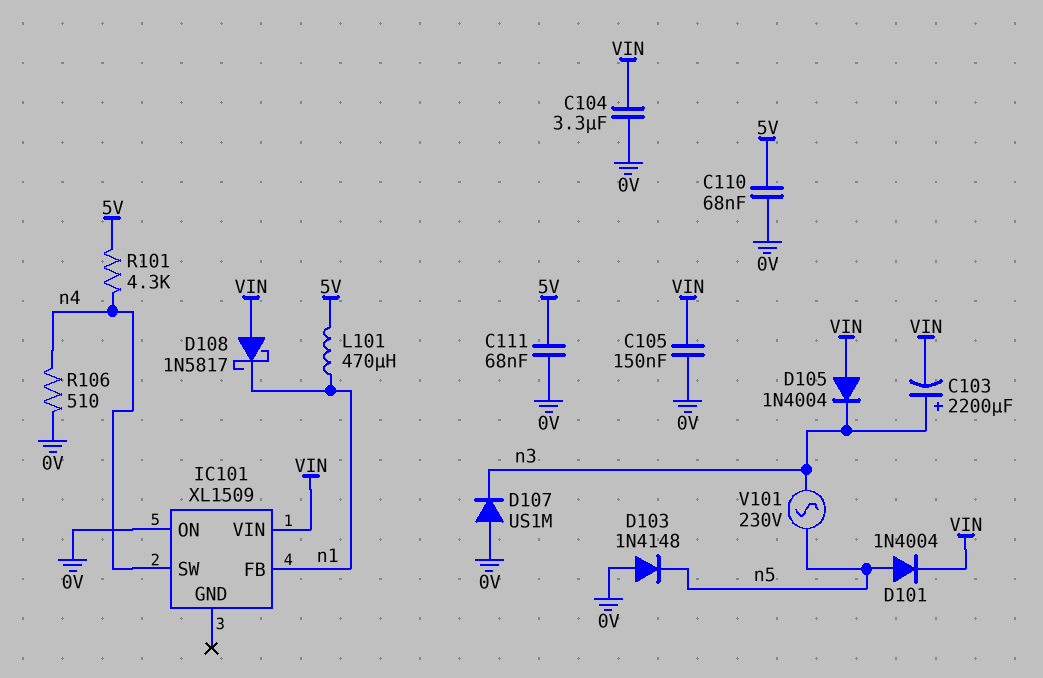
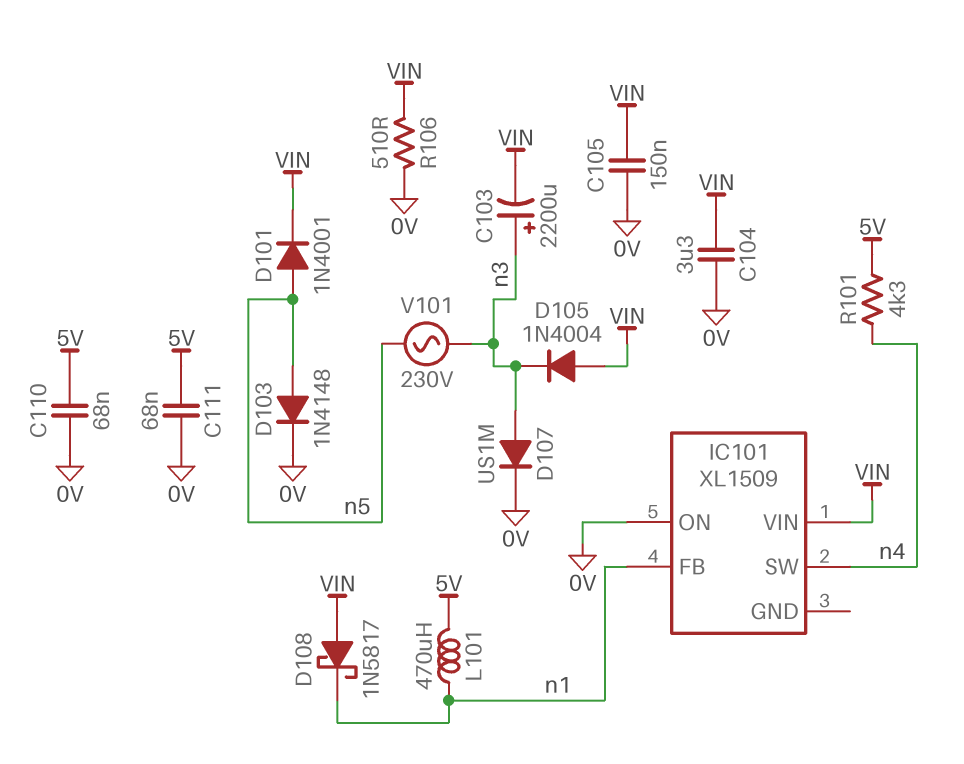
D101: diode 1N4004 (A n5, K VIN) -> diode 1N4001 (A n5, K VIN)
D103: diode 1N4148 (A 0V, K n5) -> diode 1N4148 (A n5, K 0V)
D107: diode US1M (A 0V, K n3) -> diode US1M (A n3, K 0V)
R106: 510 (0V, n4) -> 510 (0V, VIN)

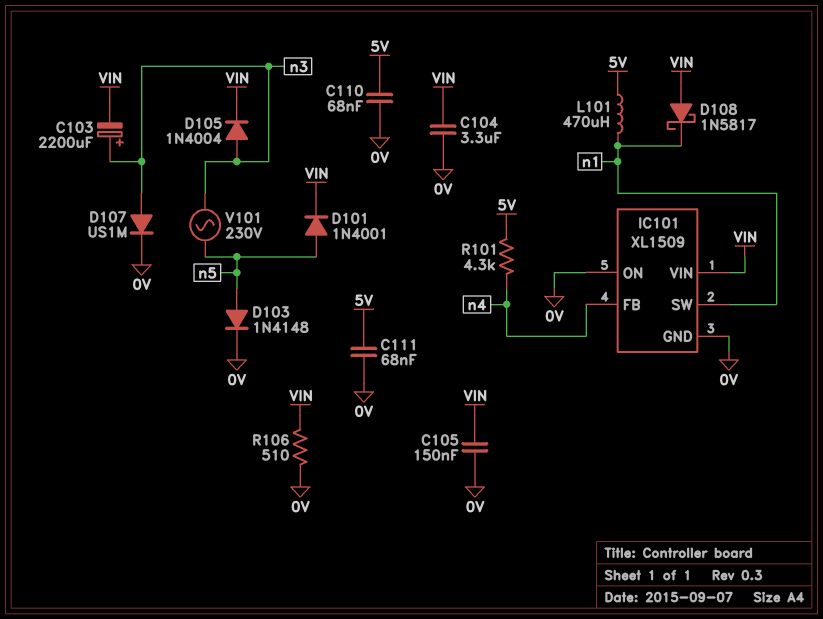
D105: diode 1N4004 (A VIN, K n3) -> diode 1N4004 (A n3, K VIN)
IC101 pin FB: n1 -> n4
IC101 pin GND: none -> 0V
IC101 pin SW: n4 -> n1

